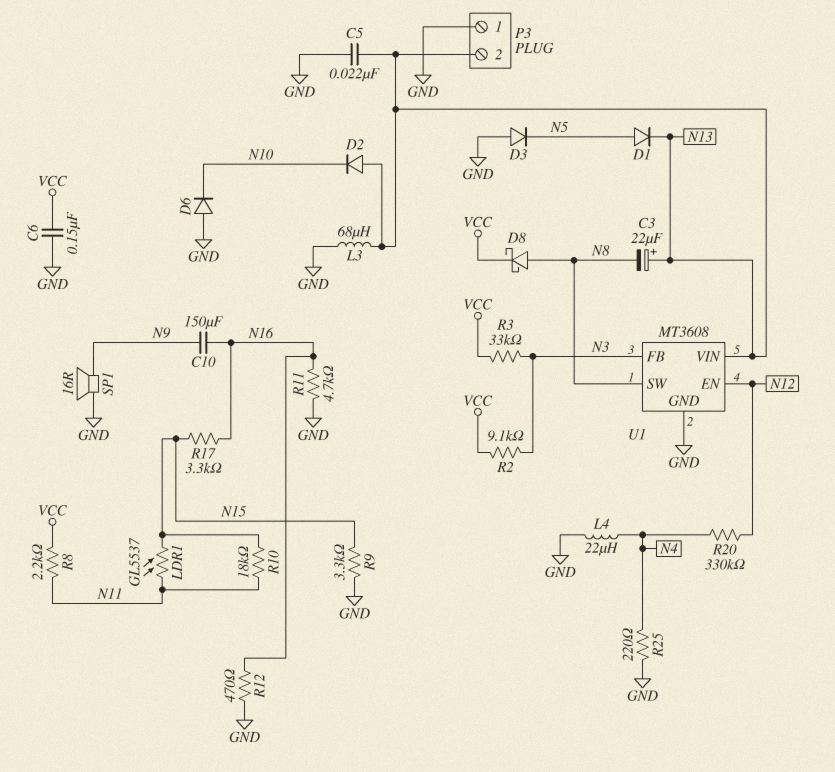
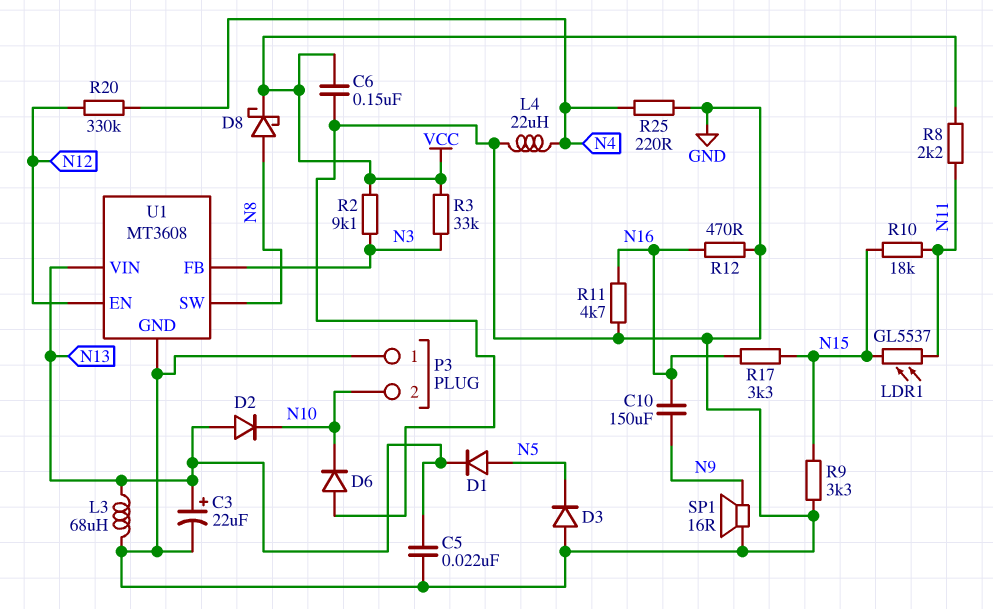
C3: 22uF (plus N13, minus N8) -> 22uF (plus N13, minus GND)
P3 pin 2: N13 -> N10

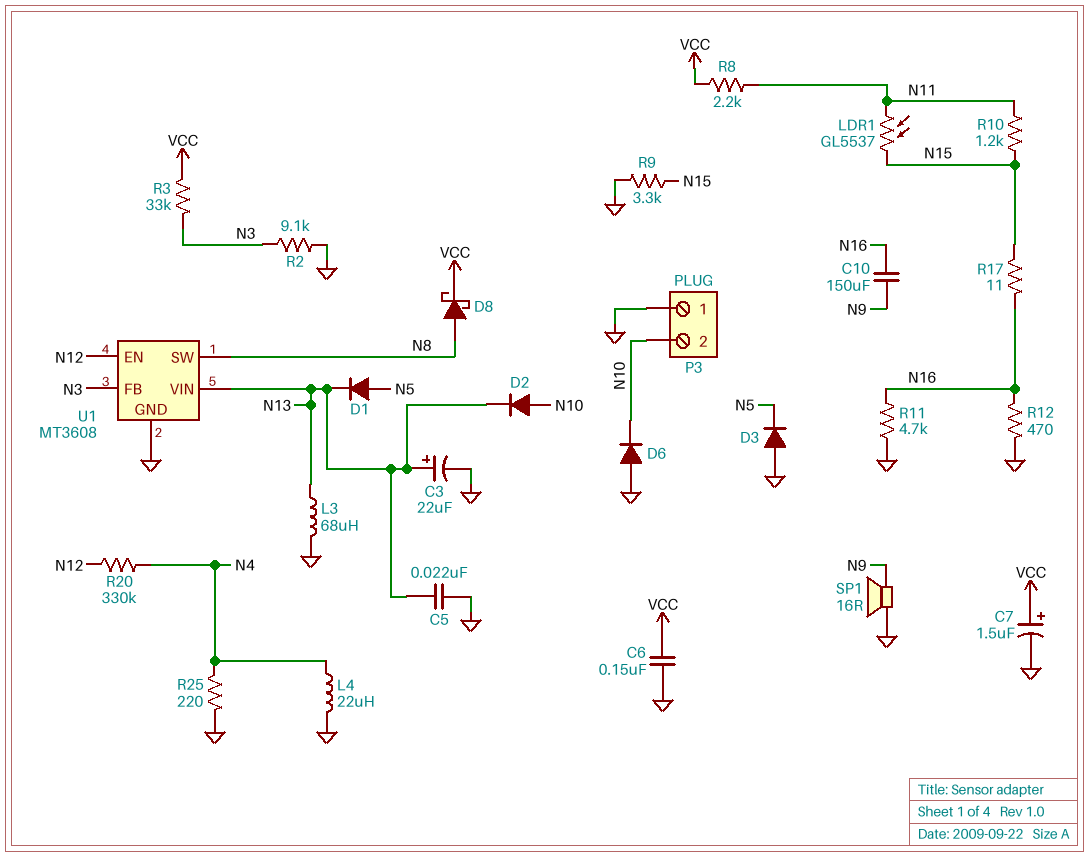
C7: none -> 1.5uF (plus VCC, minus GND)
D2: diode (A N13, K N10) -> diode (A N10, K N13)
R2: 9.1k (N3, VCC) -> 9.1k (GND, N3)
R10: 18k (N11, N15) -> 1.2k (N11, N15)
R17: 3.3k (N15, N16) -> 11 (N15, N16)

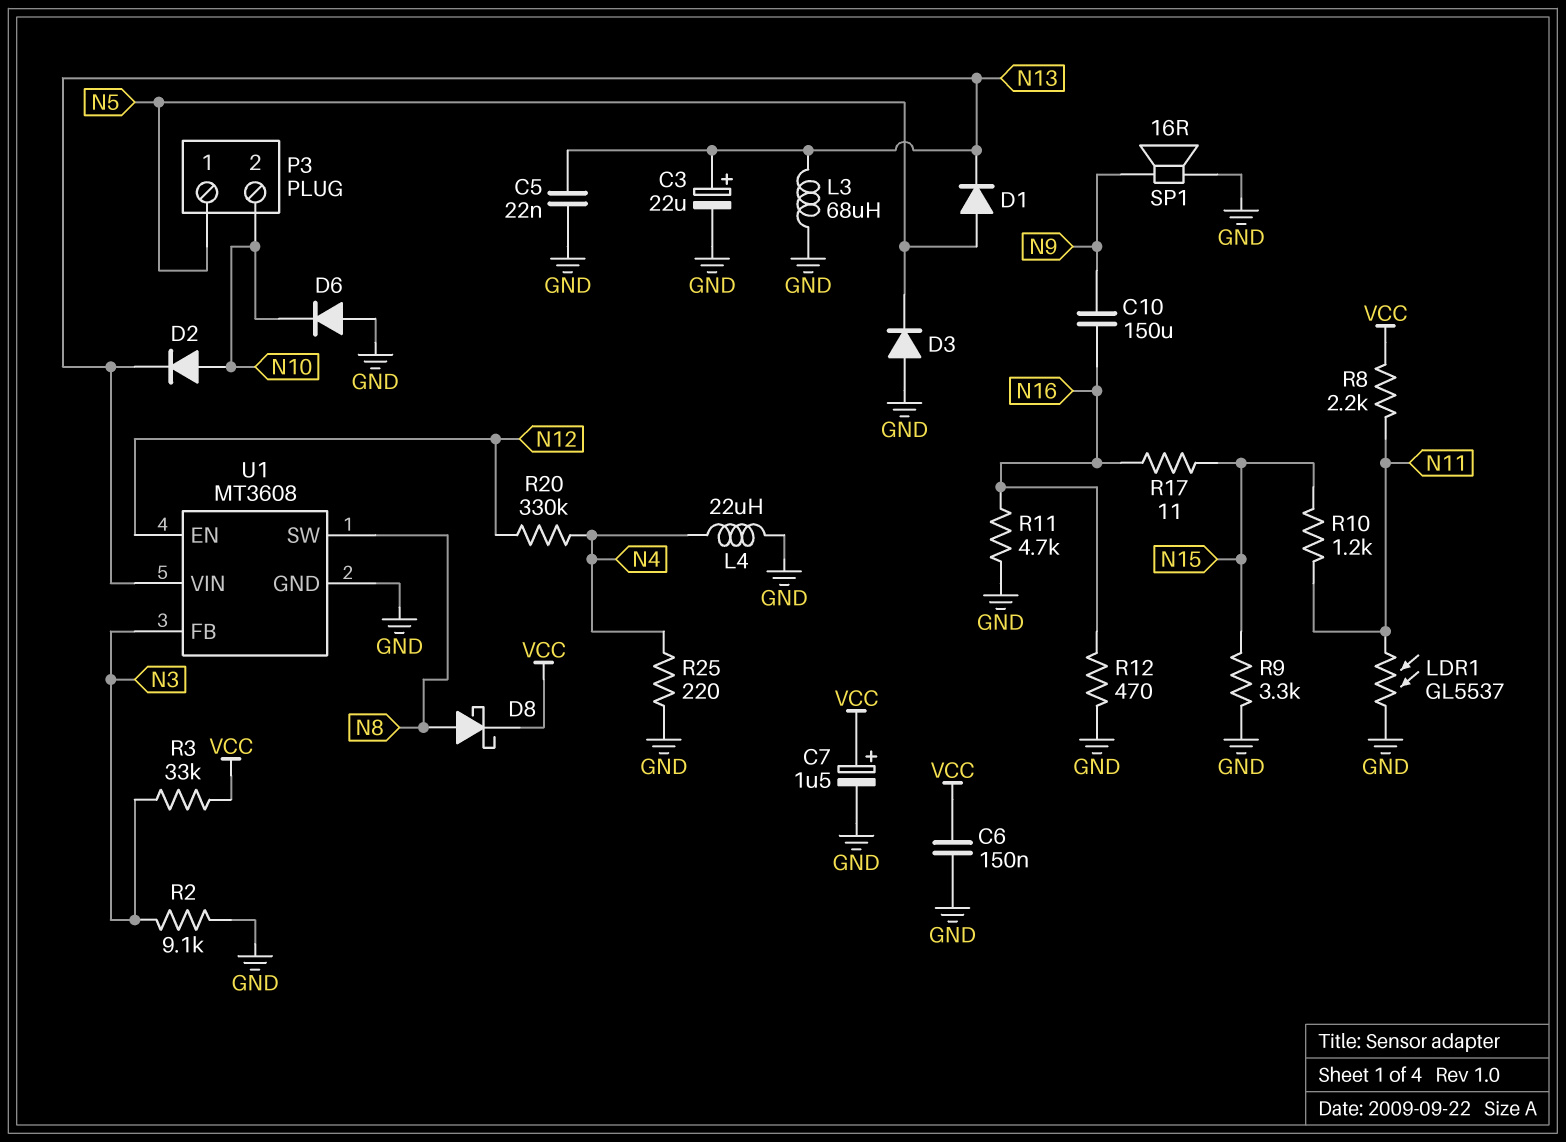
LDR1: GL5537 (N11, N15) -> GL5537 (GND, N11)
P3 pin 1: GND -> N5

